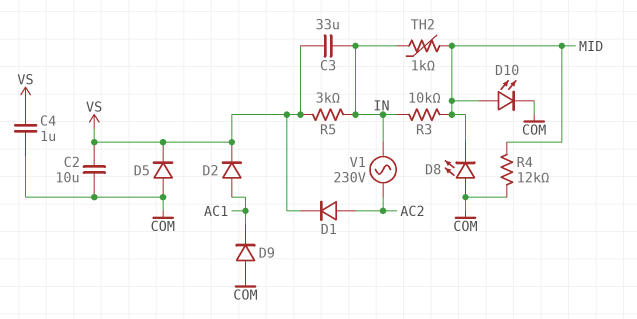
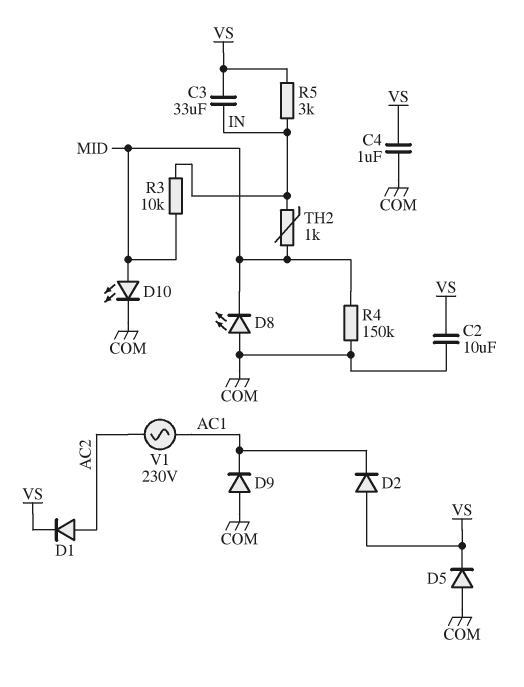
D2: diode (A AC1, K VS) -> diode (A VS, K AC1)
R4: 12k (COM, MID) -> 150k (COM, MID)
V1: AC 230V (AC2, IN) -> AC 230V (AC1, AC2)

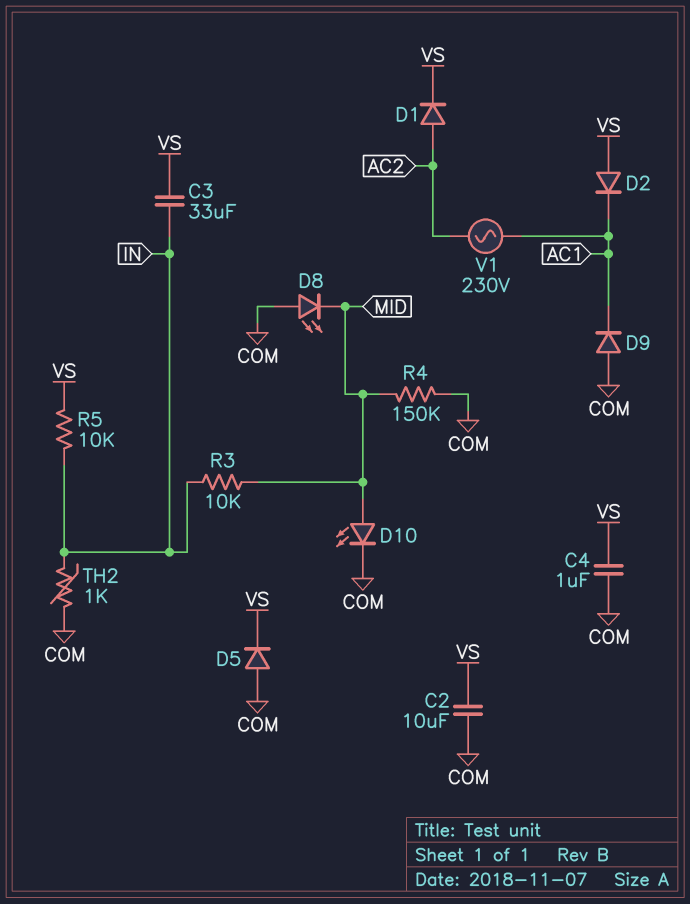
R5: 3k (IN, VS) -> 10k (IN, VS)
TH2: 1k (IN, MID) -> 1k (COM, IN)

